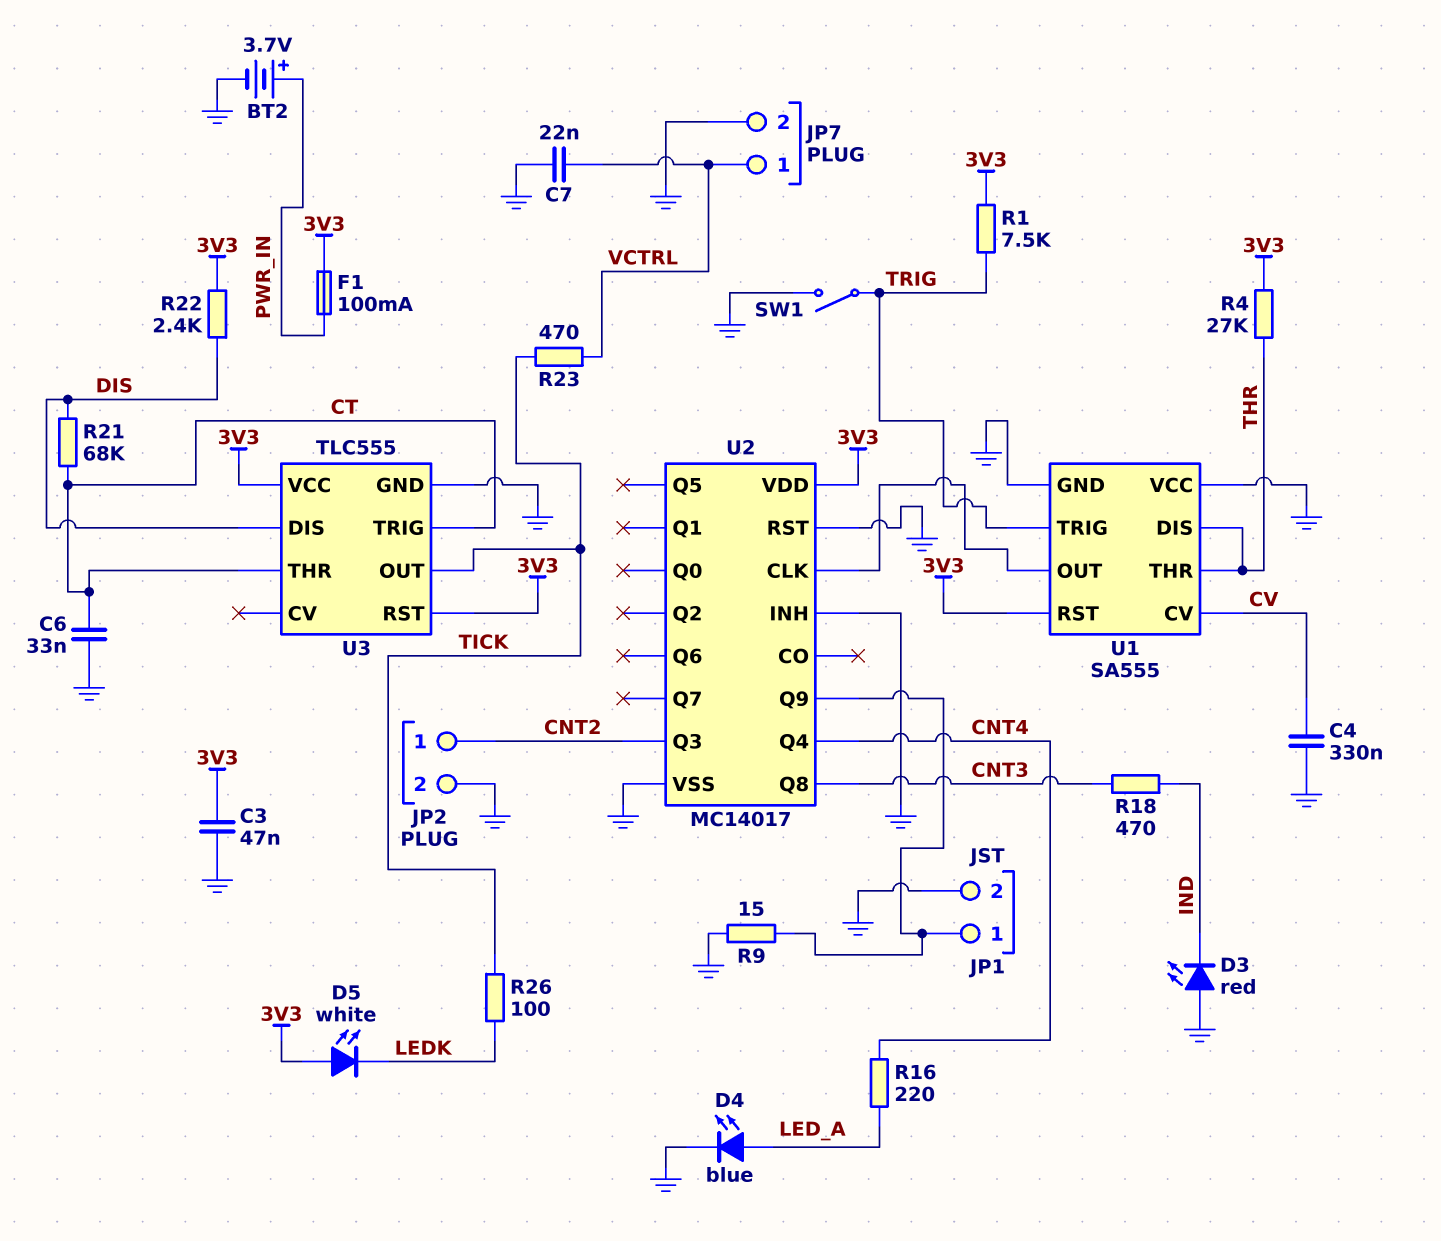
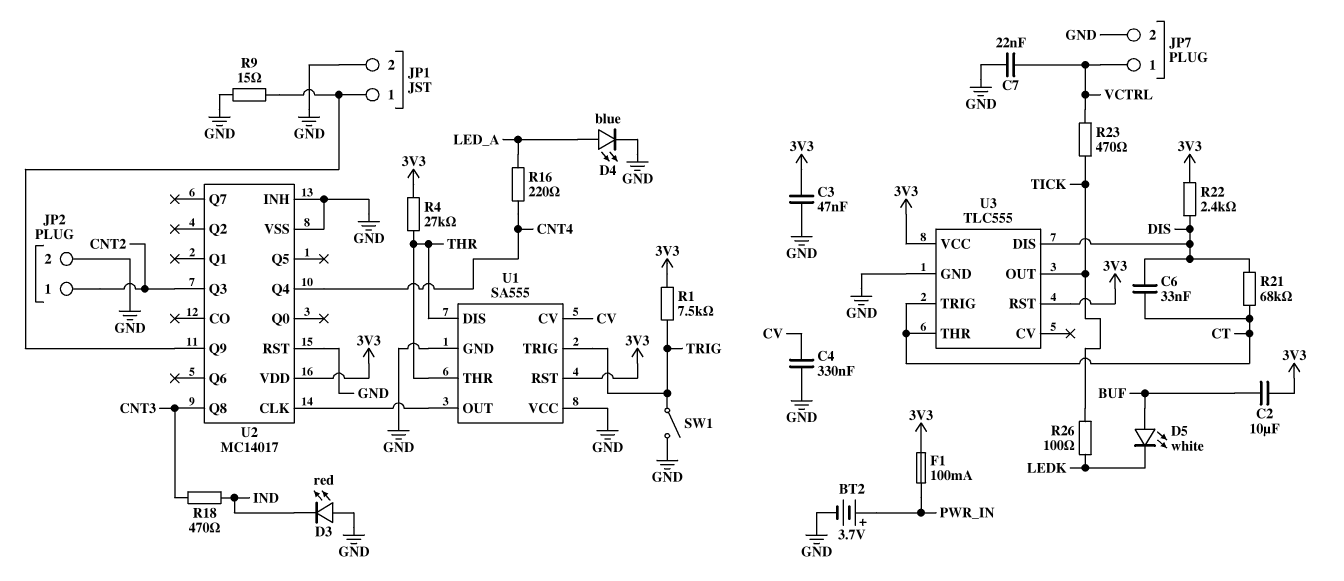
C2: none -> 10uF (3V3, BUF)
C6: 33nF (CT, GND) -> 33nF (CT, DIS)
D5: LED white (A 3V3, K LEDK) -> LED white (A BUF, K LEDK)

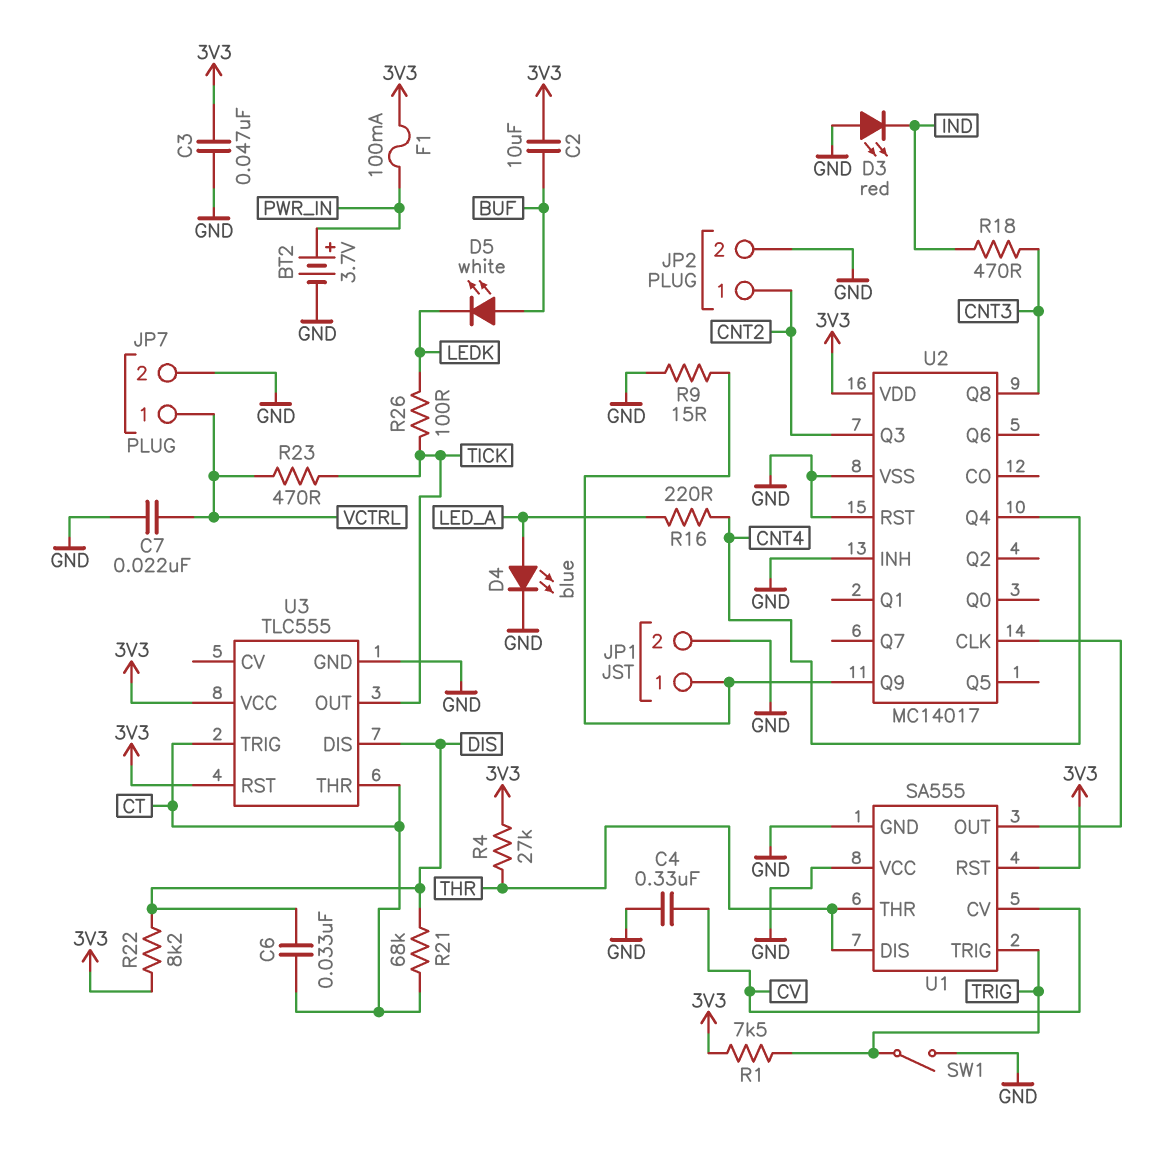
R22: 2.4k (3V3, DIS) -> 8.2k (3V3, DIS)

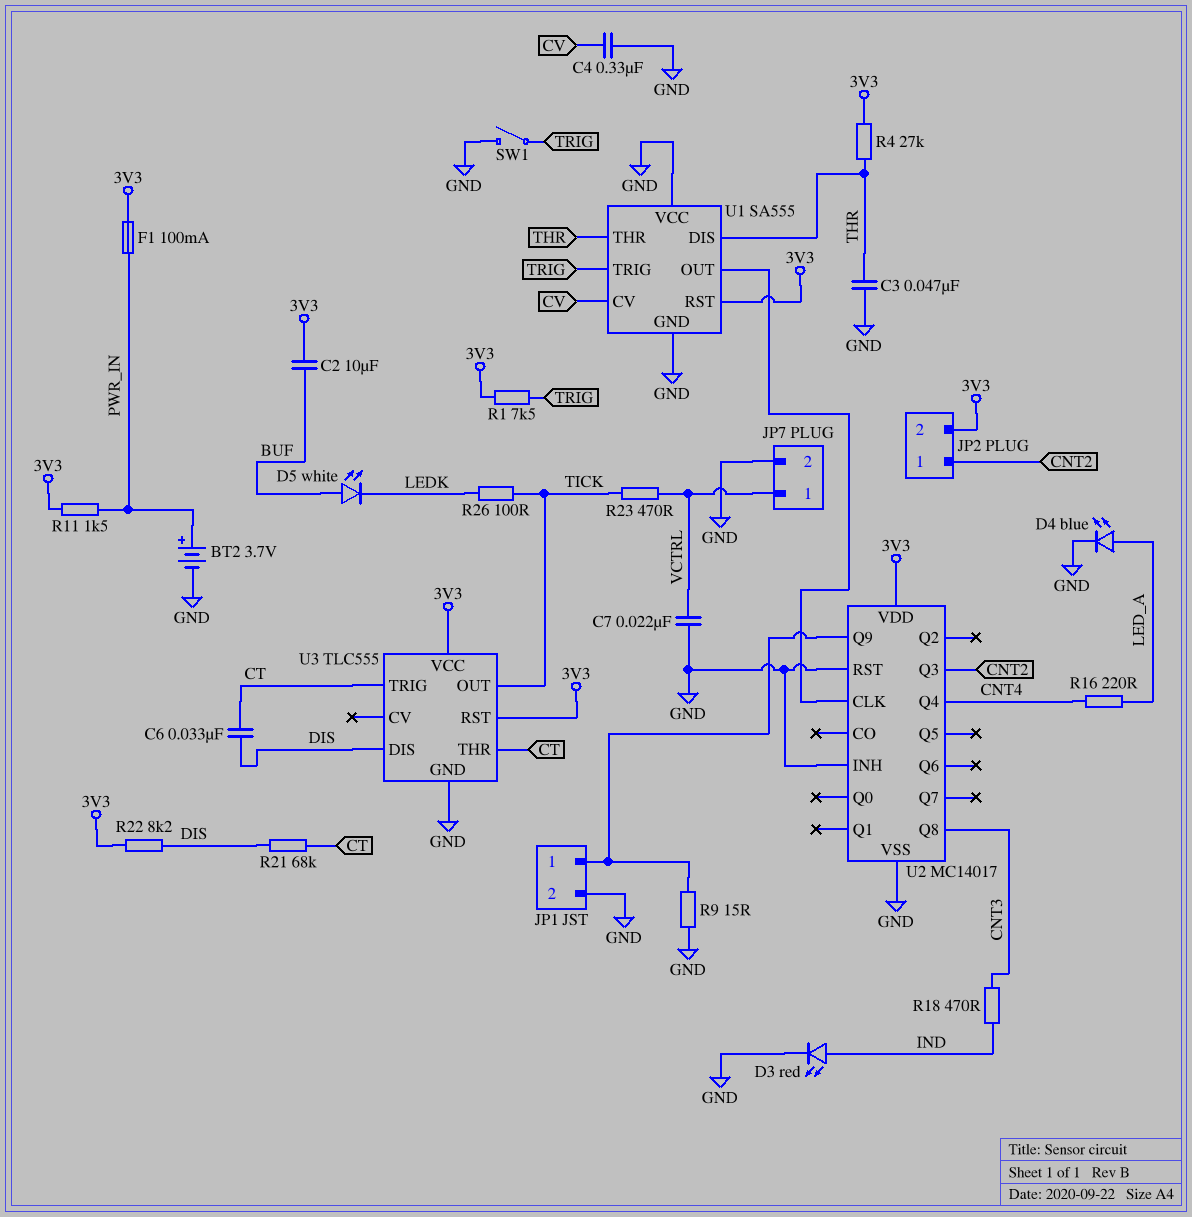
C3: 47nF (3V3, GND) -> 47nF (GND, THR)
D3: LED red (A GND, K IND) -> LED red (A IND, K GND)
JP2 pin 2: GND -> 3V3
R11: none -> 1.5k (3V3, PWR_IN)

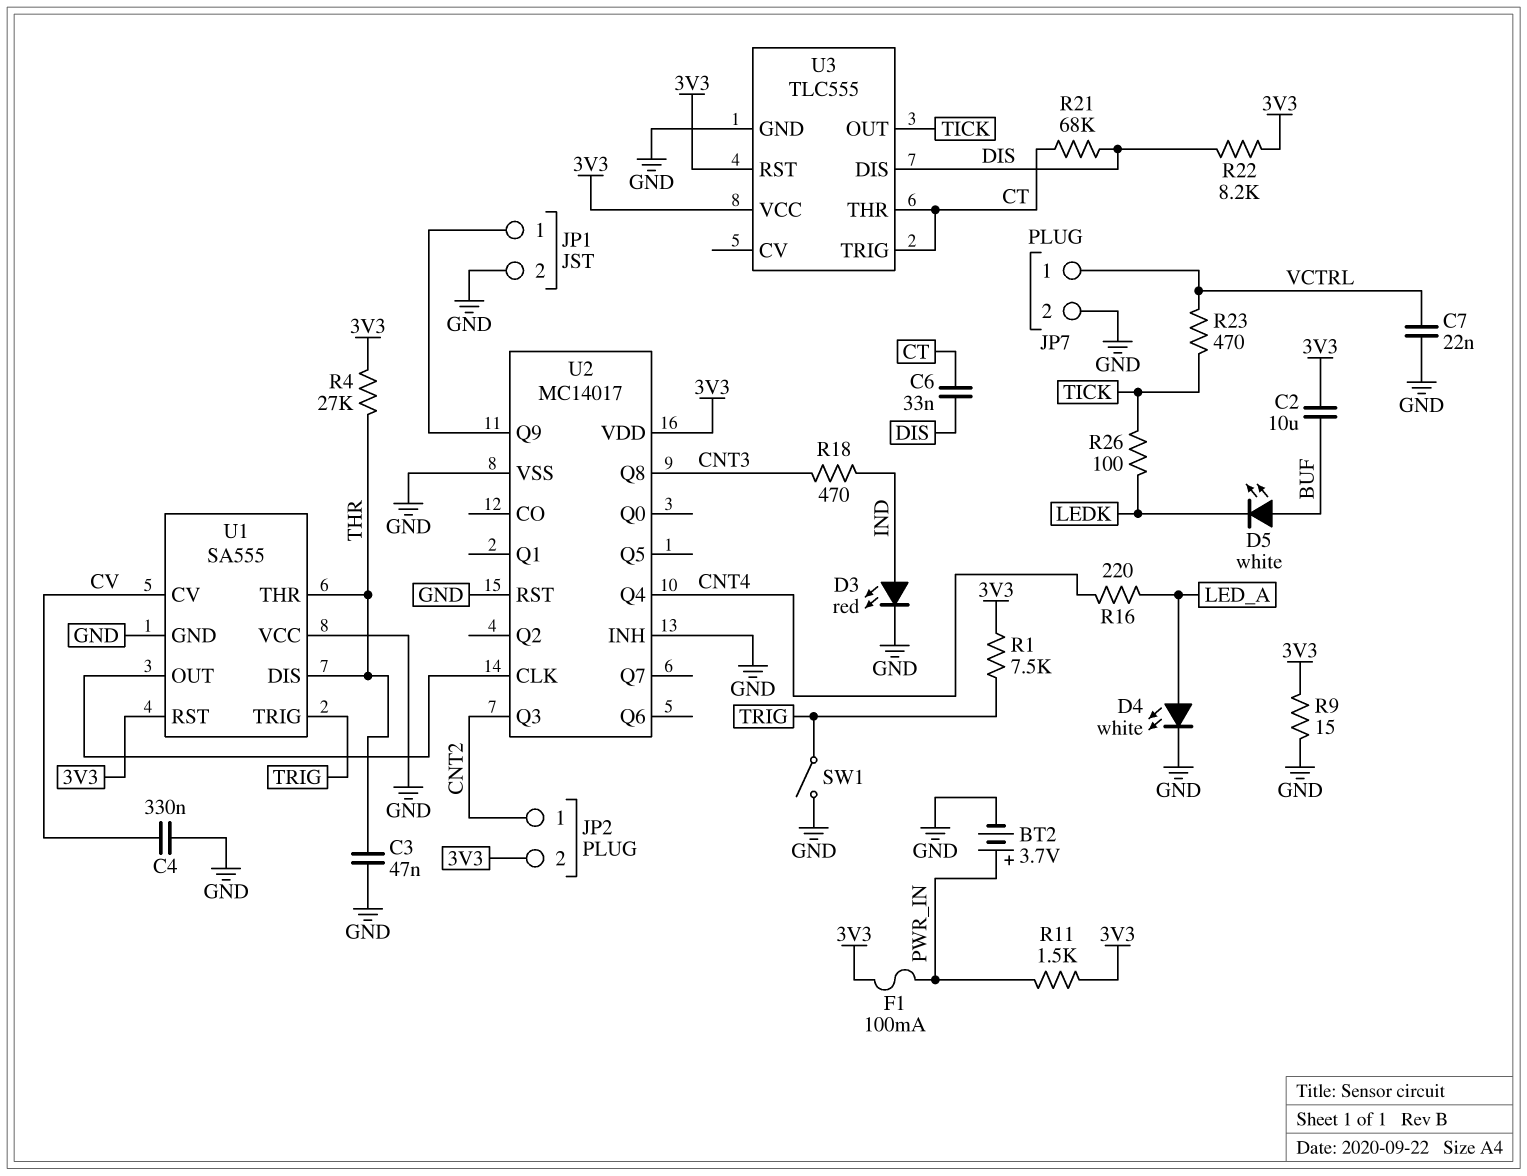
D4: LED blue (A LED_A, K GND) -> LED white (A LED_A, K GND)
R9: 15 (GND, JP1/1) -> 15 (3V3, GND)

